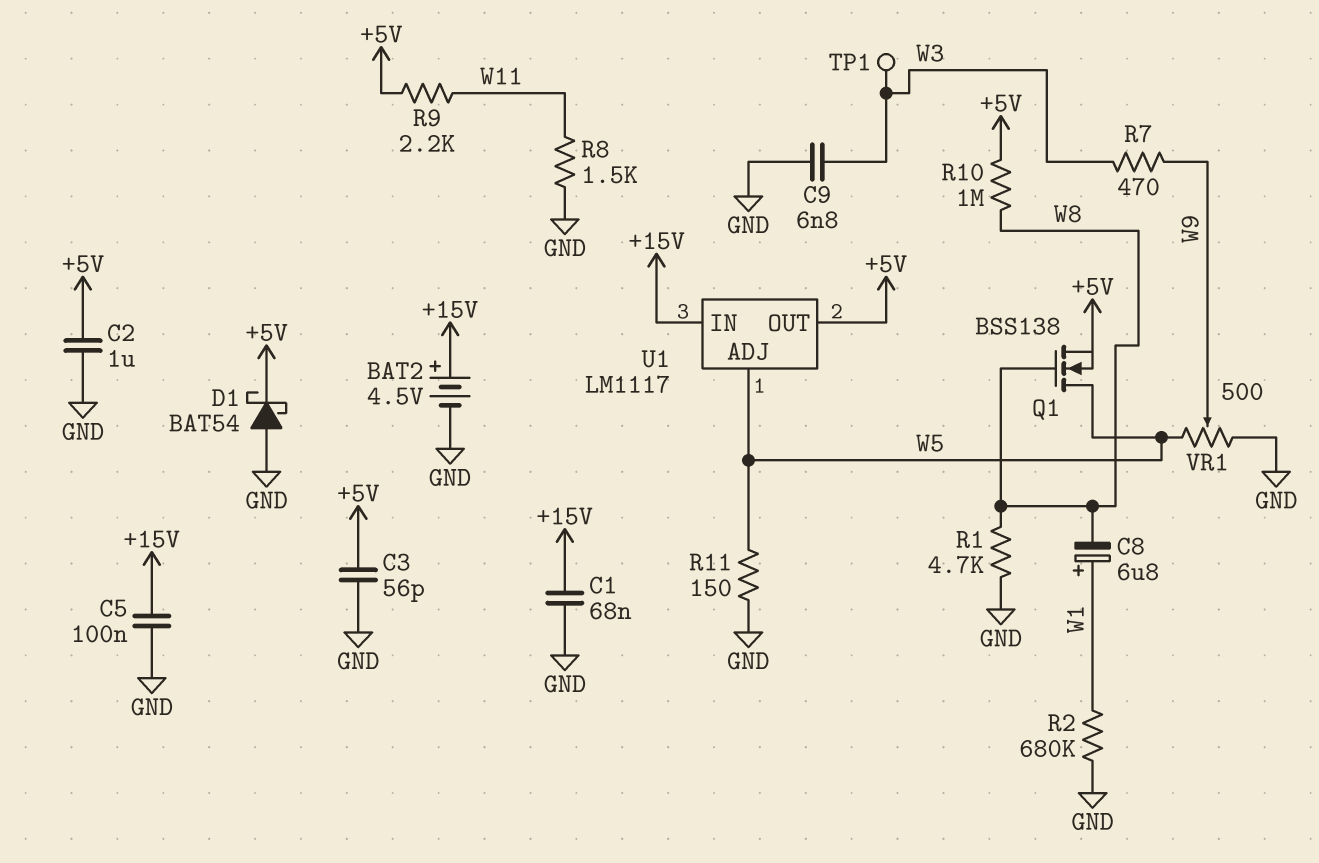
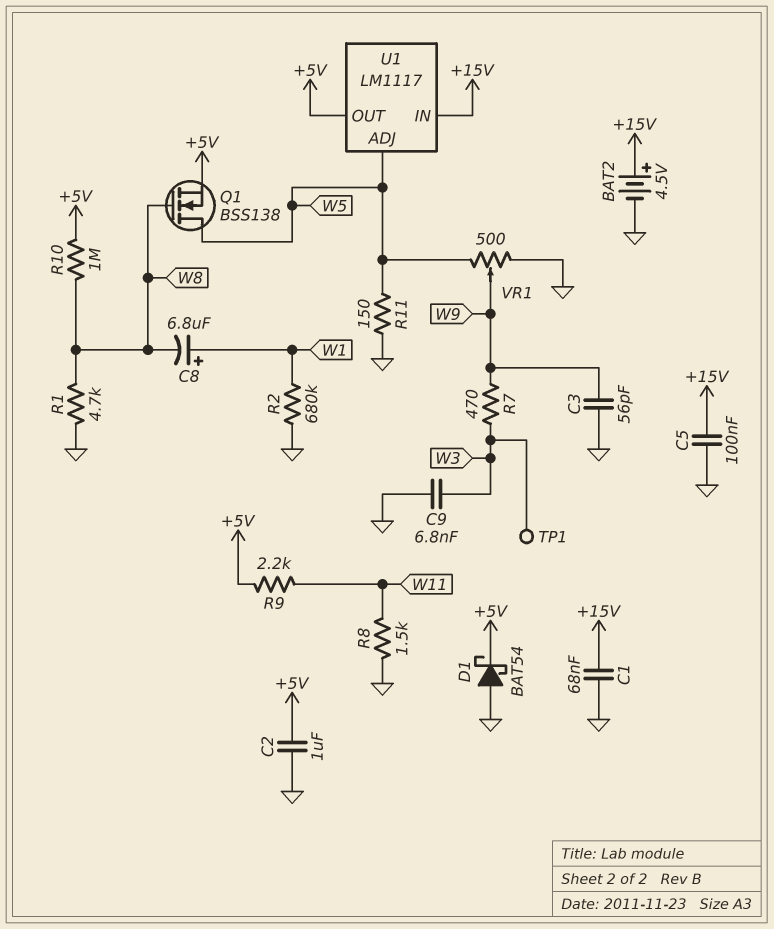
C3: 56pF (+5V, GND) -> 56pF (GND, W9)

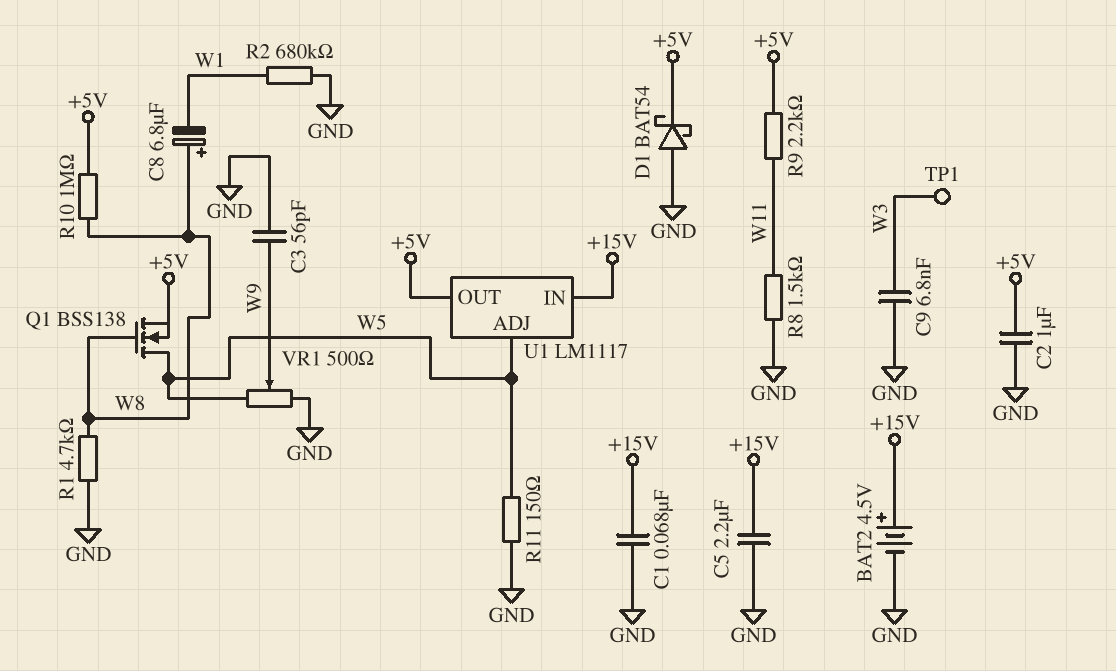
C5: 100nF (+15V, GND) -> 2.2uF (+15V, GND)
C8: 6.8uF (plus W1, minus W8) -> 6.8uF (plus W8, minus W1)
R7: 470 (W3, W9) -> none

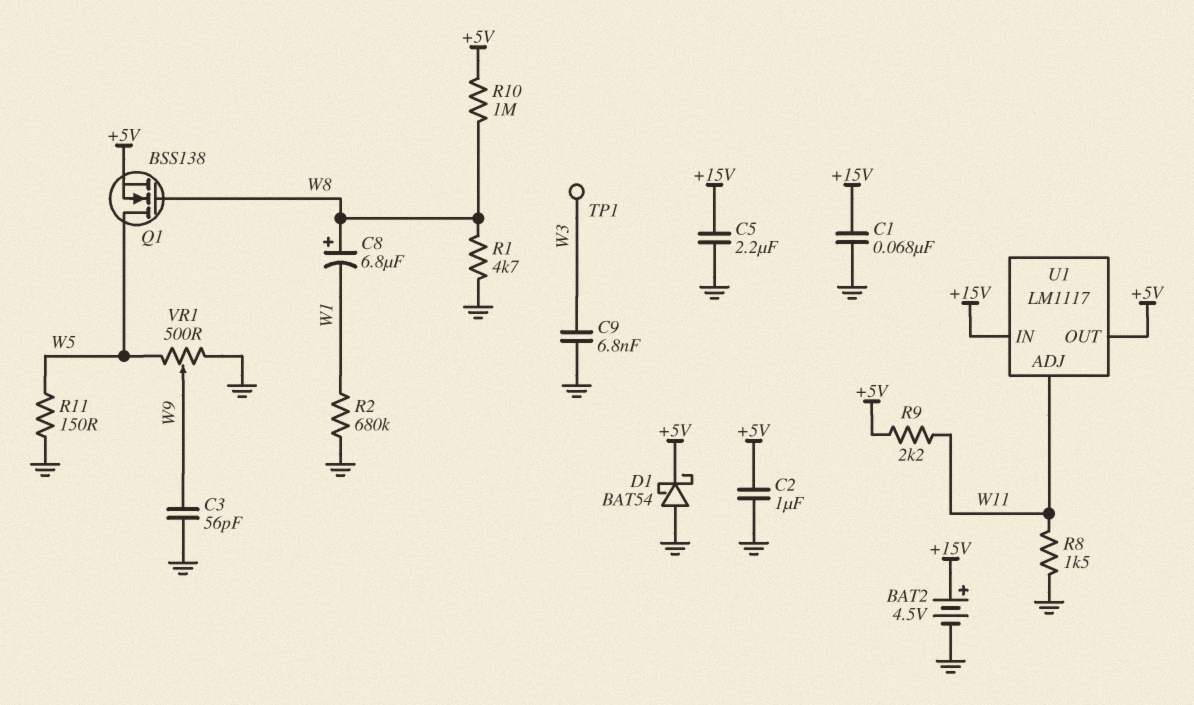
U1 pin ADJ: W5 -> W11

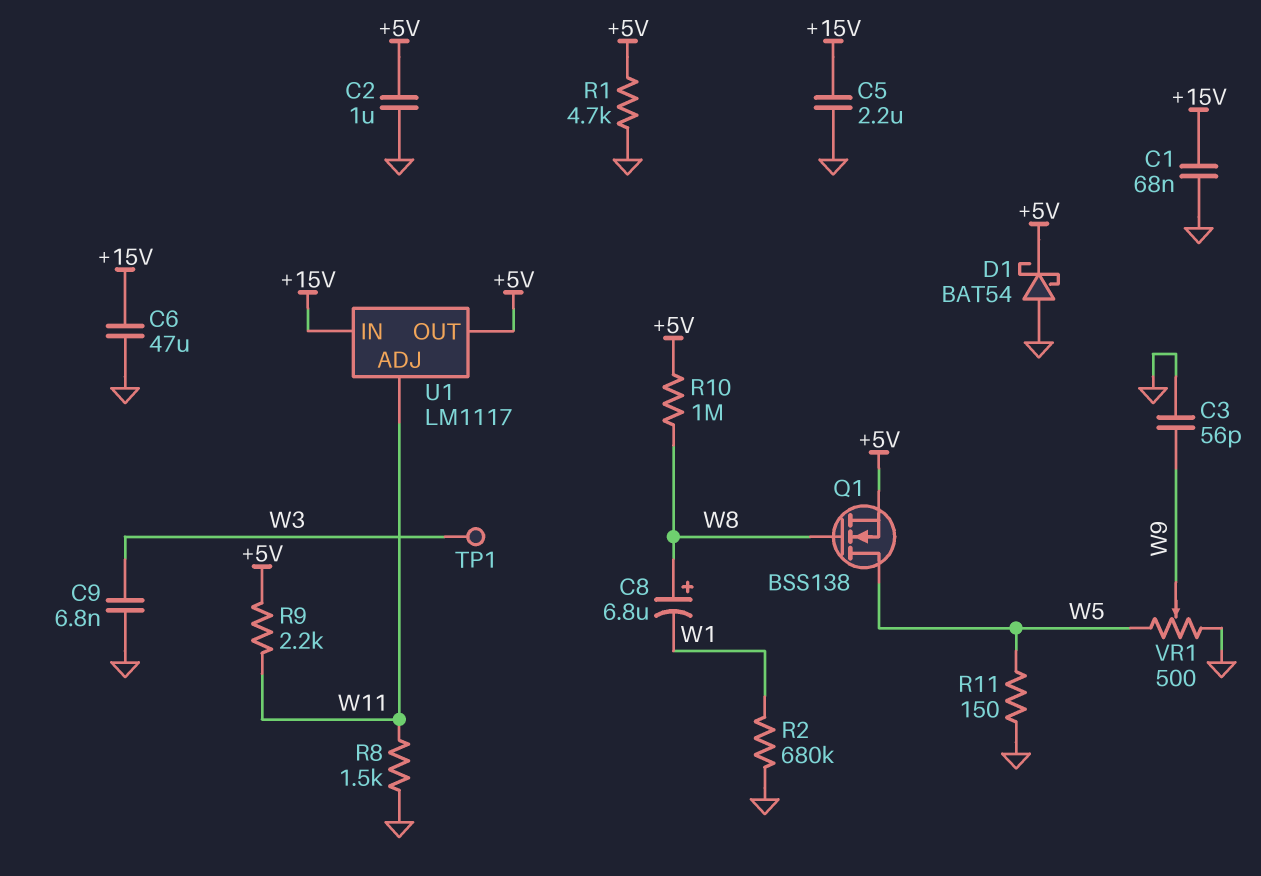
BAT2: 4.5V (plus +15V, minus GND) -> none
C6: none -> 47uF (+15V, GND)
R1: 4.7k (GND, W8) -> 4.7k (+5V, GND)

